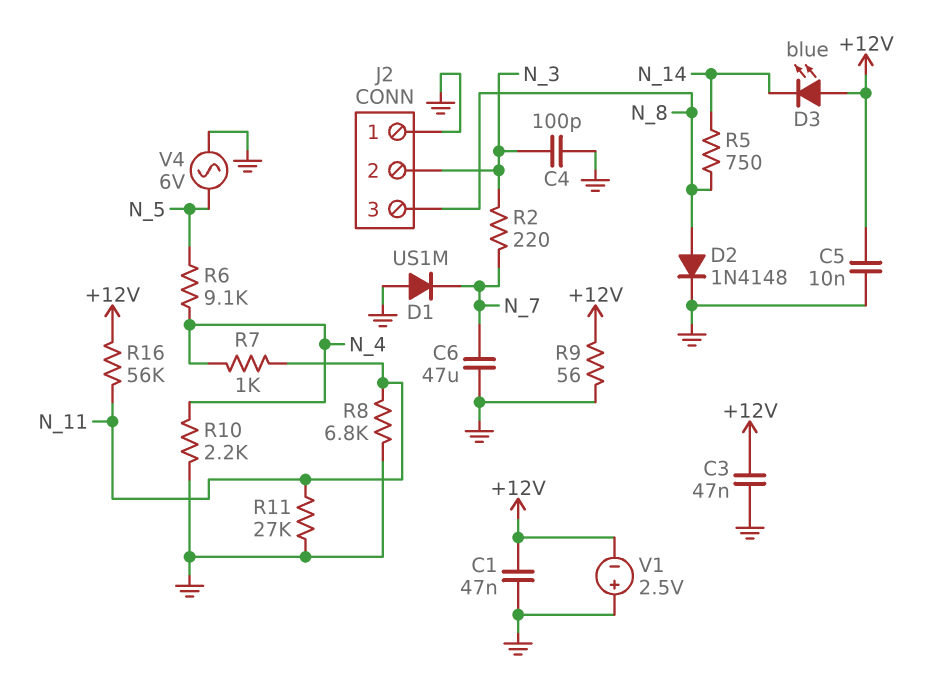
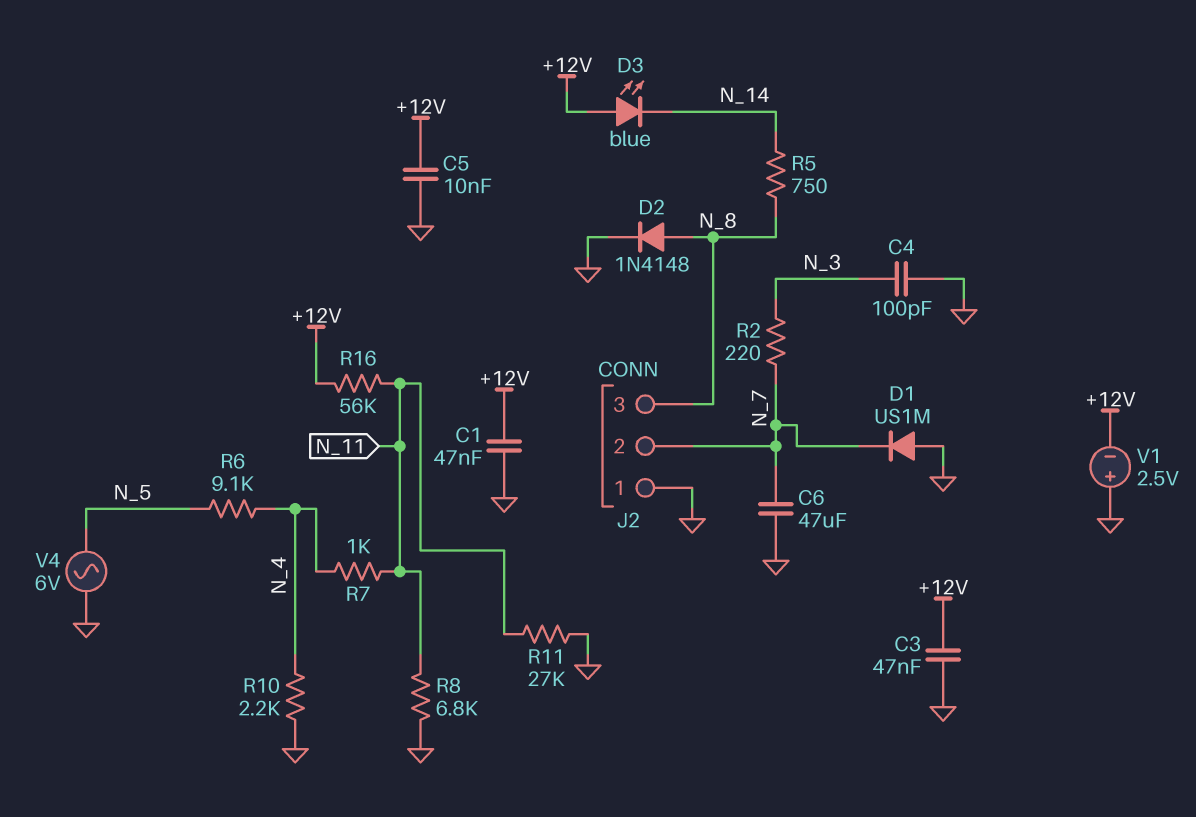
J2 pin 2: N_3 -> N_7
R9: 56 (+12V, GND) -> none

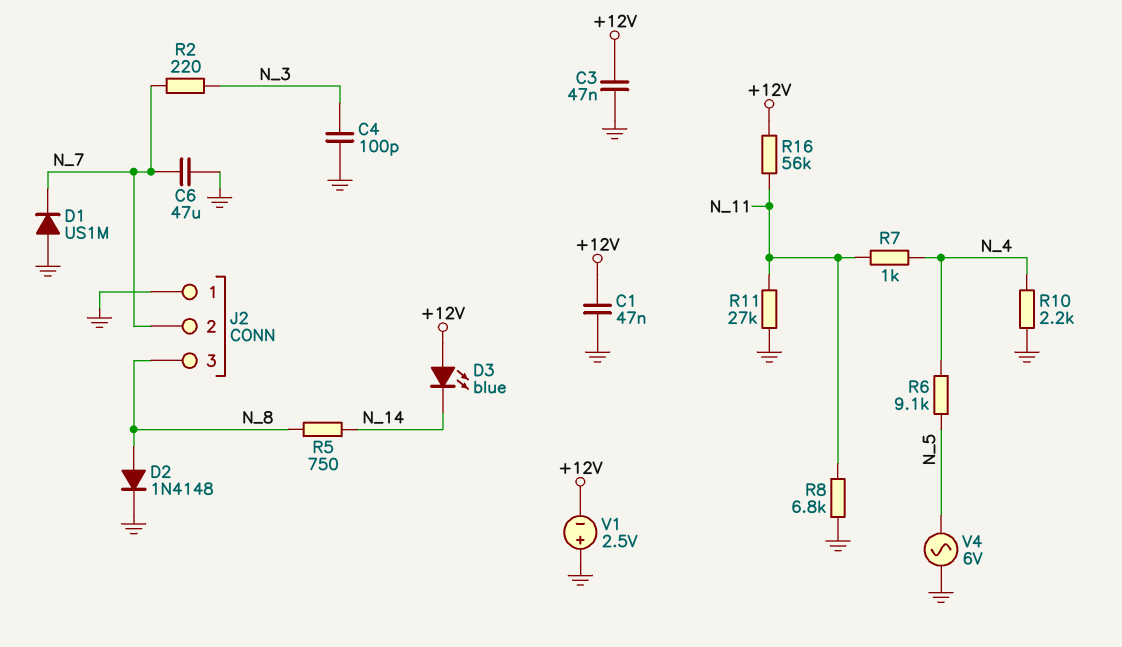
C5: 10nF (+12V, GND) -> none

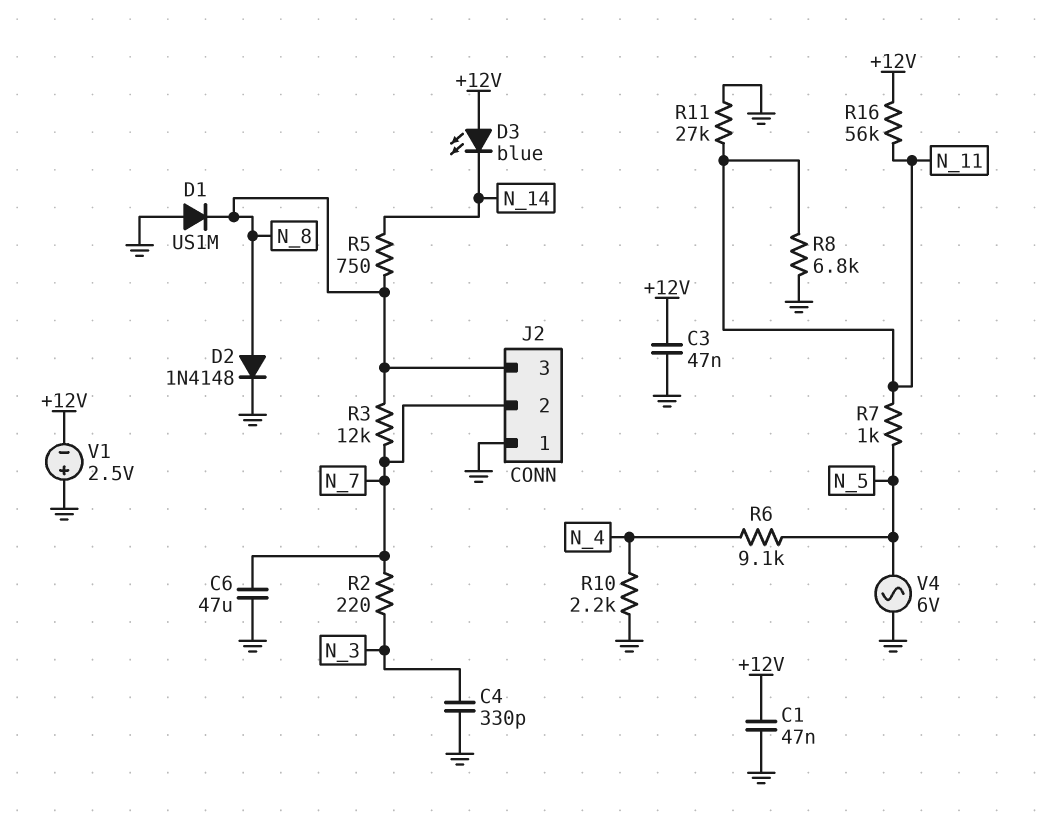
C4: 100pF (GND, N_3) -> 330pF (GND, N_3)
D1: diode US1M (A GND, K N_7) -> diode US1M (A GND, K N_8)
R3: none -> 12k (N_7, N_8)
R7: 1k (N_4, N_11) -> 1k (N_5, N_11)

